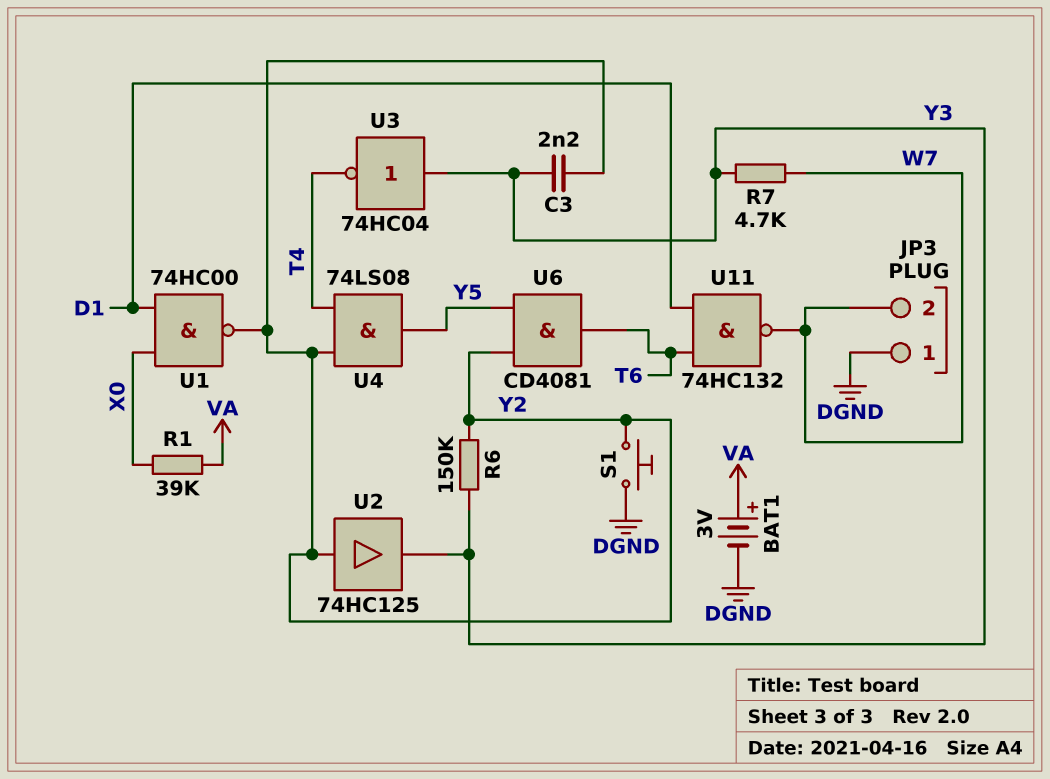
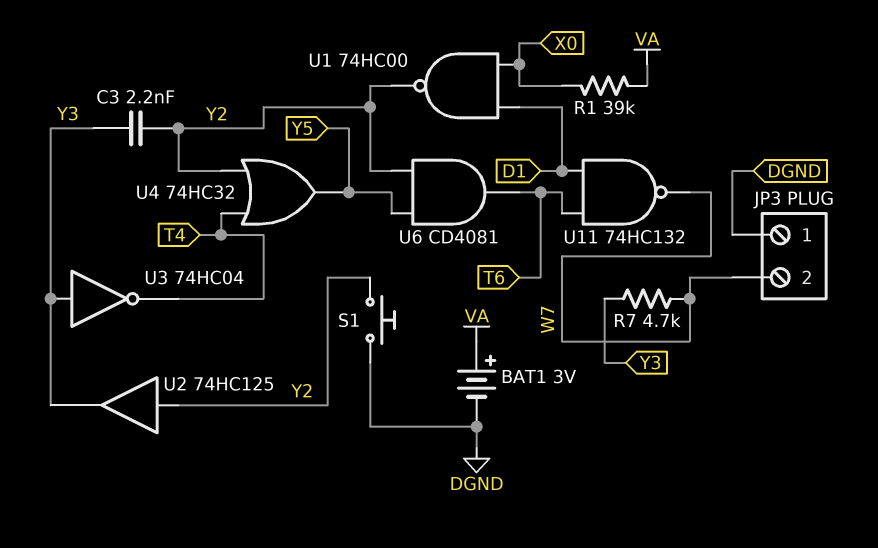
R6: 150k (Y2, Y3) -> none
U4: AND 74LS08 (in T4, in Y2, out Y5) -> OR 74HC32 (in T4, in Y2, out Y5)

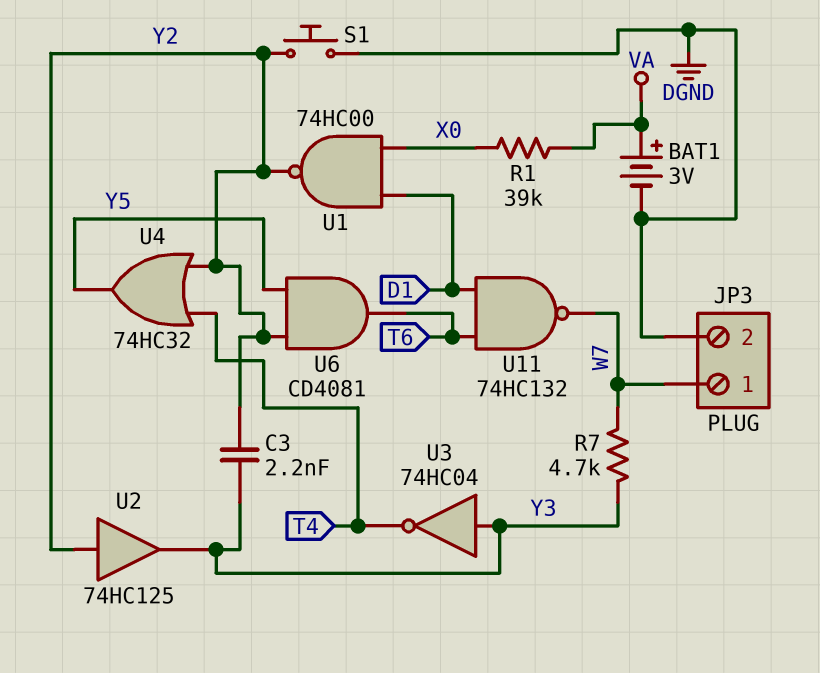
JP3 pin 1: DGND -> W7
JP3 pin 2: W7 -> DGND

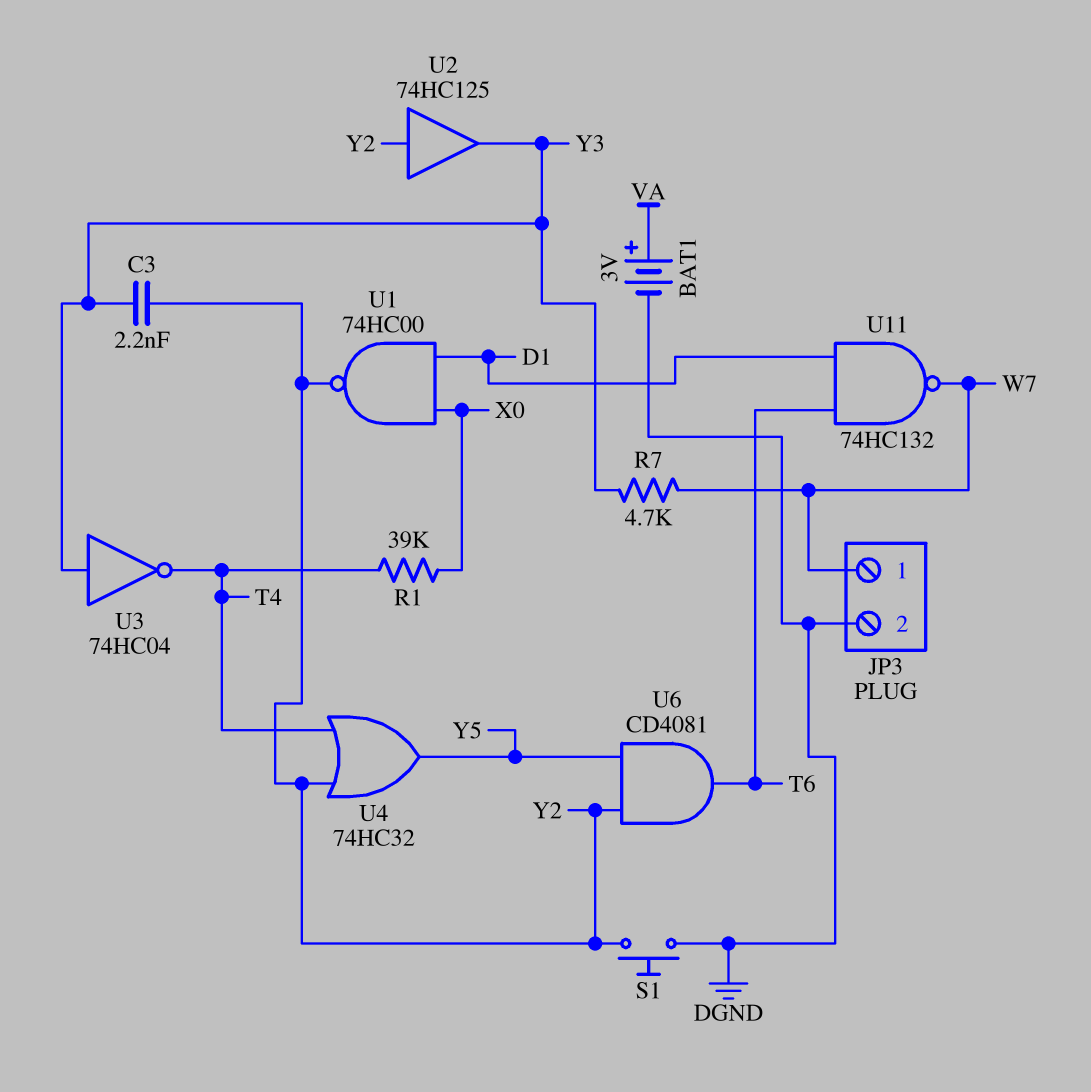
R1: 39k (VA, X0) -> 39k (T4, X0)

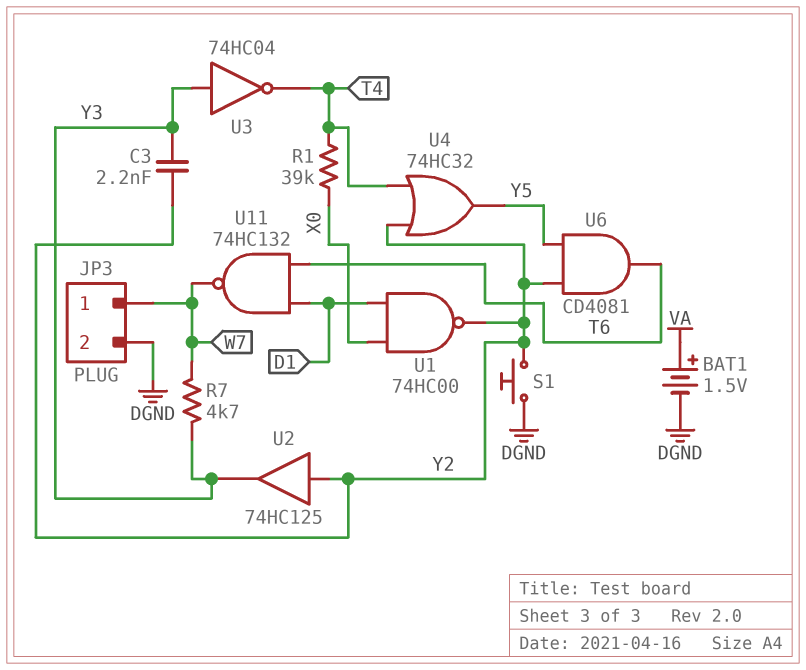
BAT1: 3V (plus VA, minus DGND) -> 1.5V (plus VA, minus DGND)

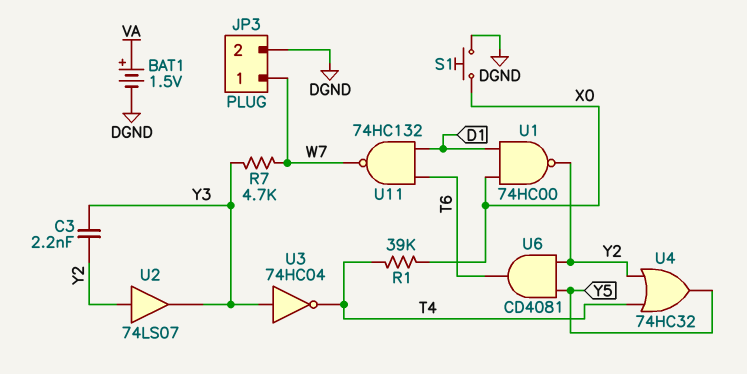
S1: button (DGND, Y2) -> button (DGND, X0)
U2: buffer 74HC125 (in Y2, out Y3) -> buffer 74LS07 (in Y2, out Y3)

